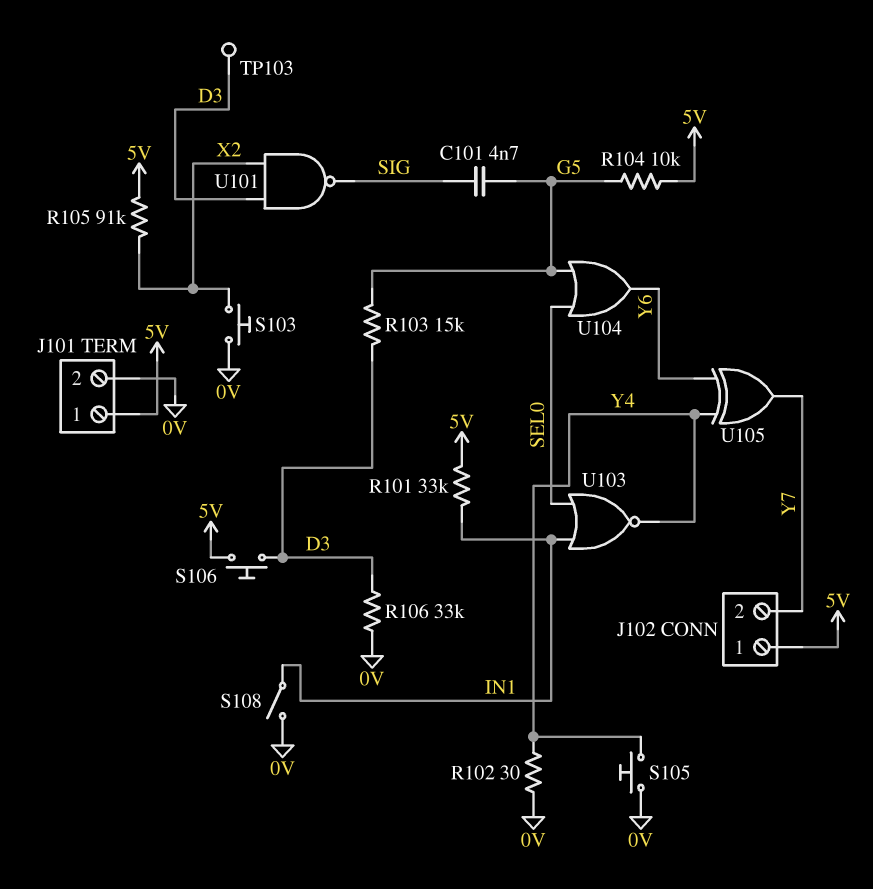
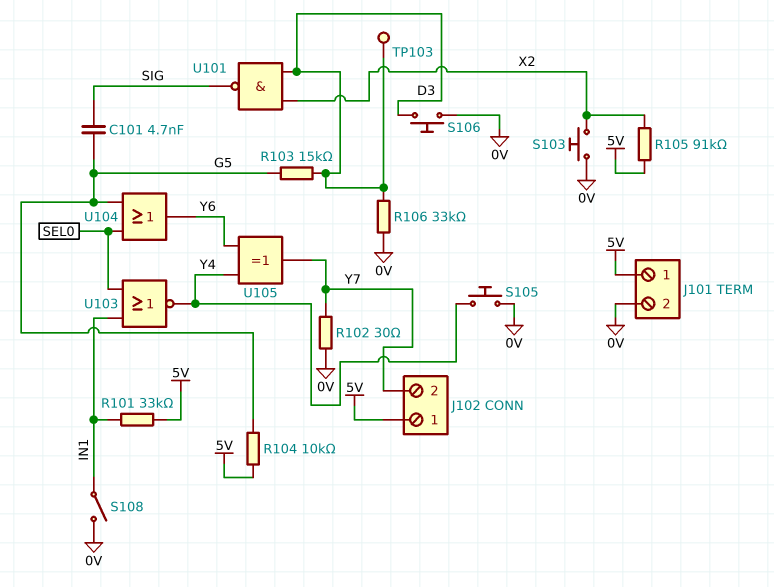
R102: 30 (0V, Y4) -> 30 (0V, Y7)
S106: button (5V, D3) -> button (0V, D3)

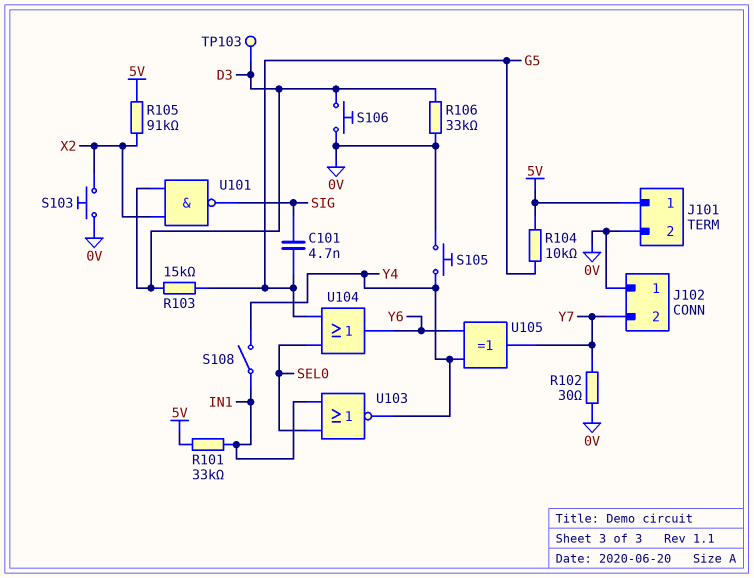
J102 pin 1: 5V -> 0V
S108: switch (0V, IN1) -> switch (IN1, Y4)

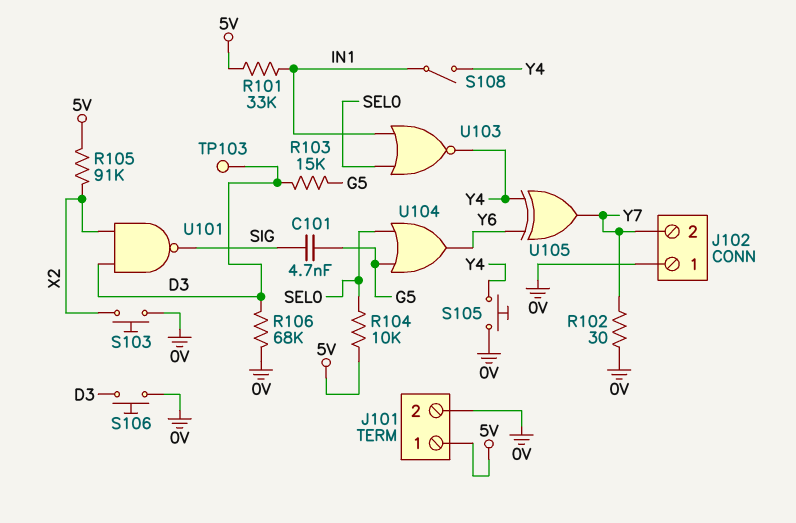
R104: 10k (5V, G5) -> 10k (5V, SEL0)
R106: 33k (0V, D3) -> 68k (0V, D3)

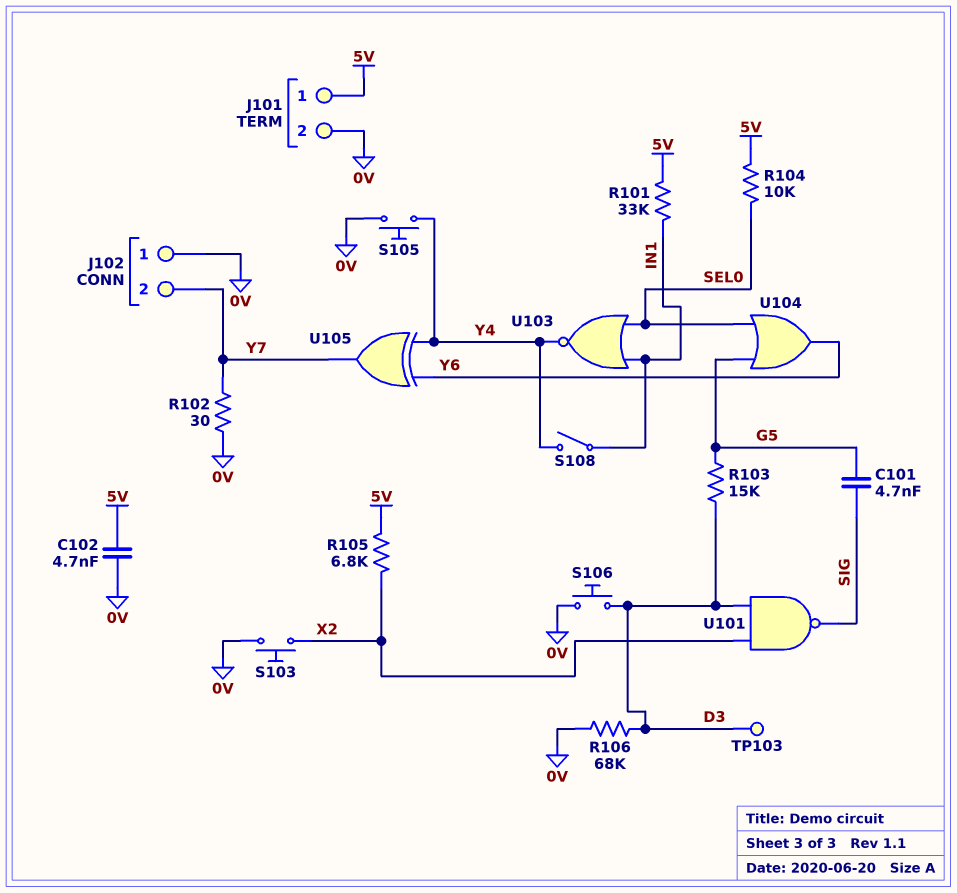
C102: none -> 4.7nF (0V, 5V)
R105: 91k (5V, X2) -> 6.8k (5V, X2)

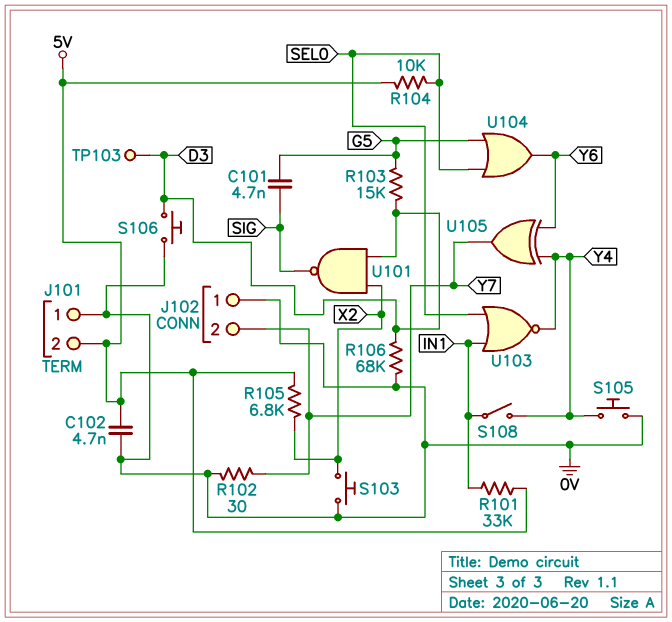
J101 pin 1: 5V -> 0V
J101 pin 2: 0V -> 5V

